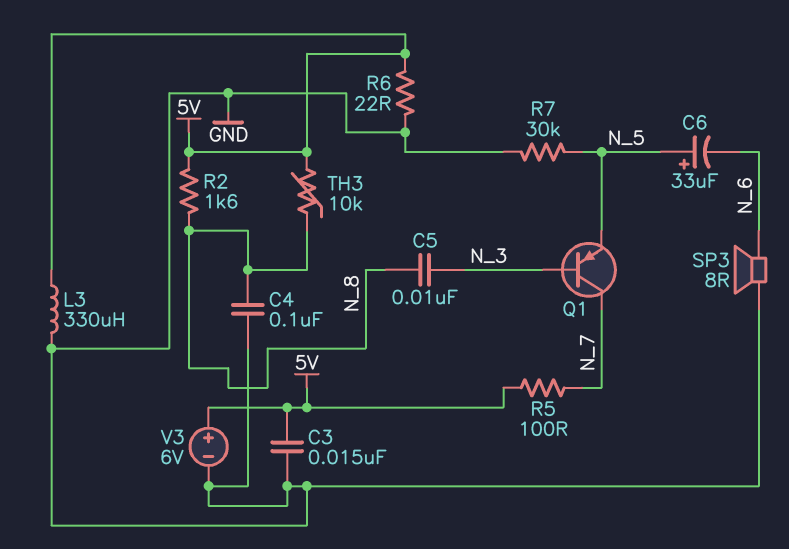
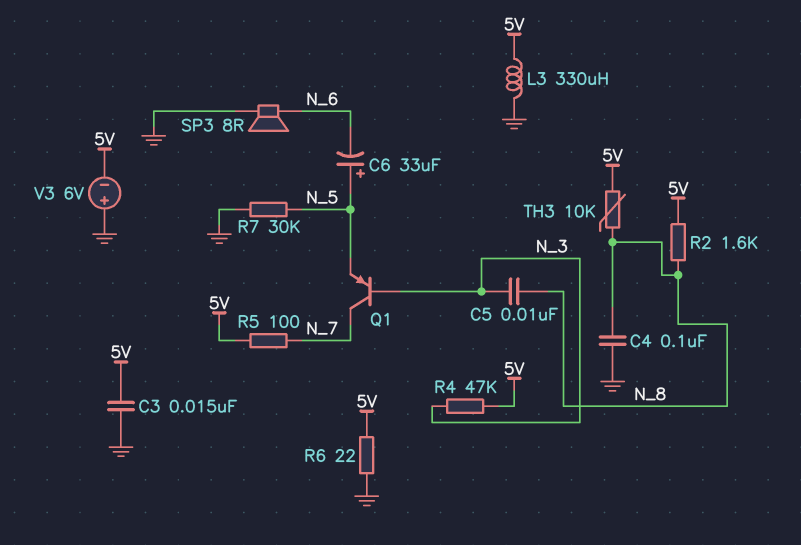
R4: none -> 47k (5V, N_3)
V3: 6V (plus 5V, minus GND) -> 6V (plus GND, minus 5V)

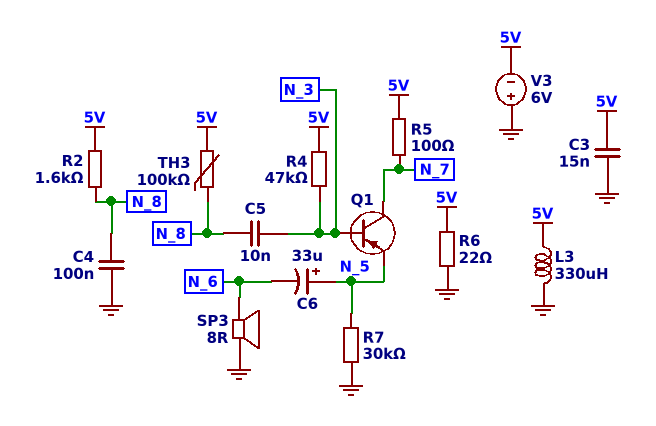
TH3: 10k (5V, N_8) -> 100k (5V, N_8)

